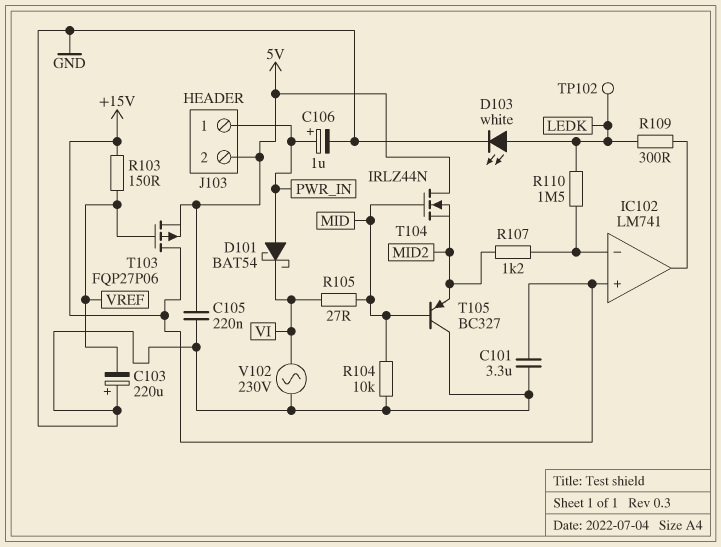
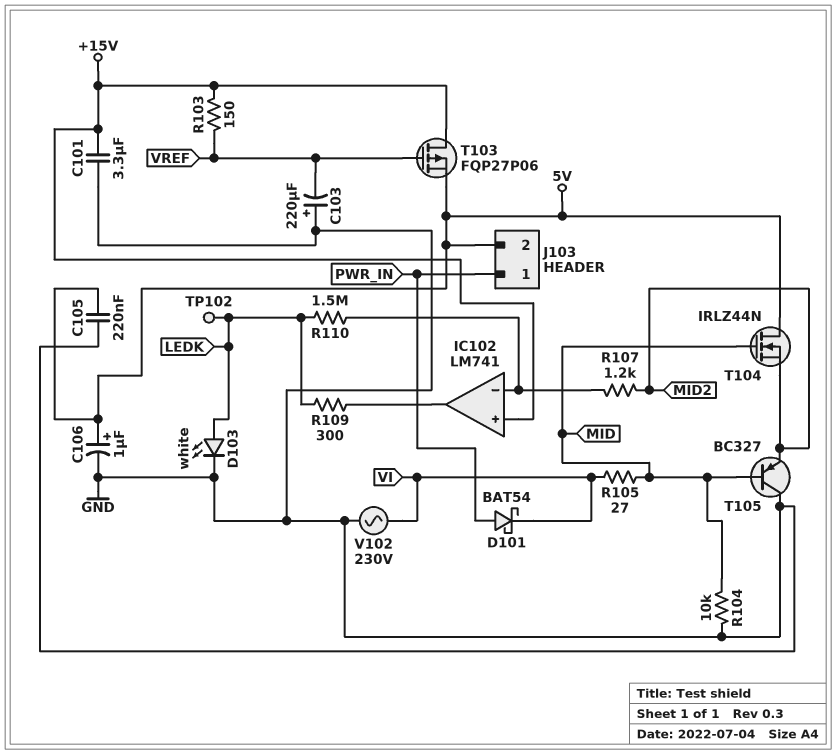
C106: 1uF (plus PWR_IN, minus GND) -> 1uF (plus 5V, minus GND)

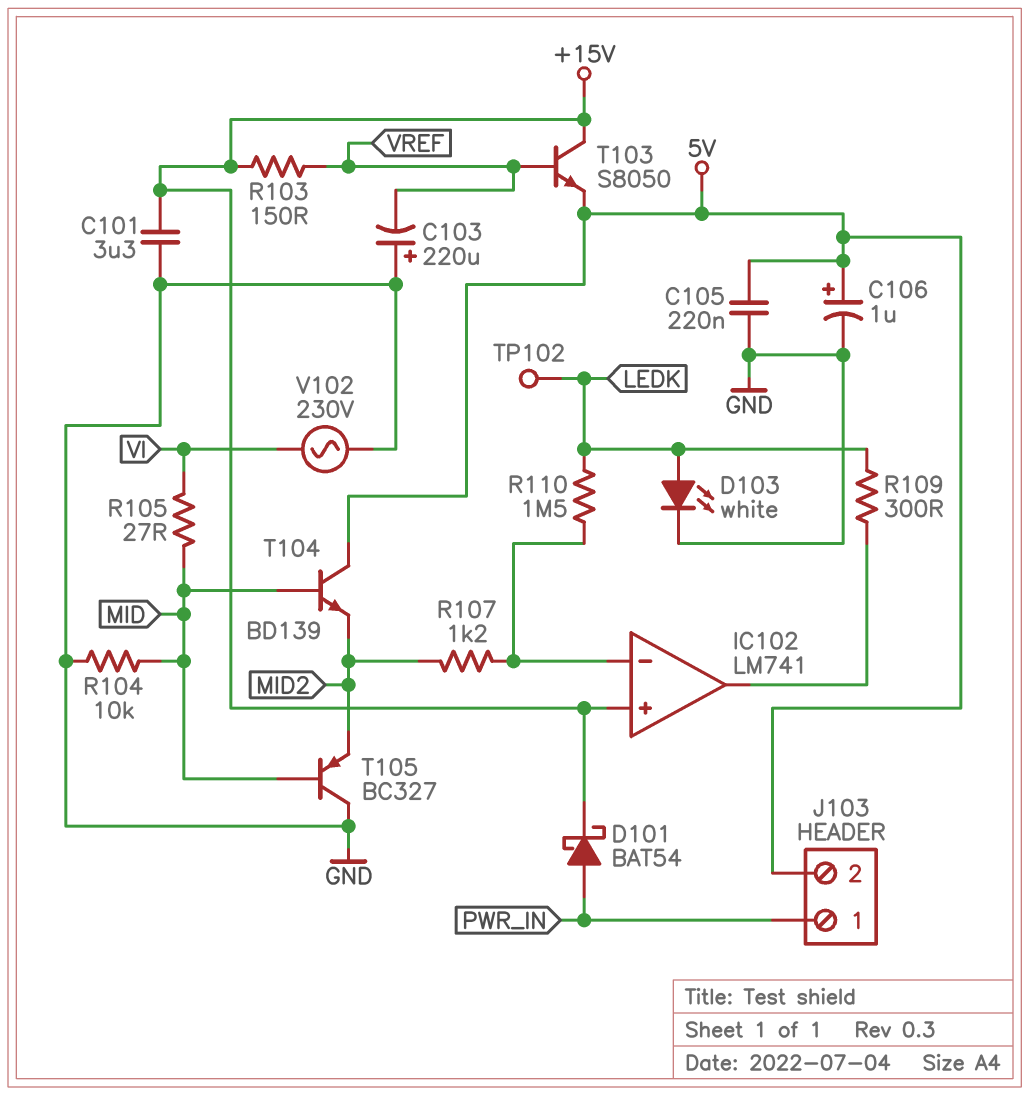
D101: schottky BAT54 (A PWR_IN, K VI) -> schottky BAT54 (A PWR_IN, K +15V)
T103: PMOS FQP27P06 (G VREF, D +15V, S 5V) -> NPN S8050 (B VREF, C +15V, E 5V)
T104: NMOS IRLZ44N (G MID, D 5V, S MID2) -> NPN BD139 (B MID, C 5V, E MID2)

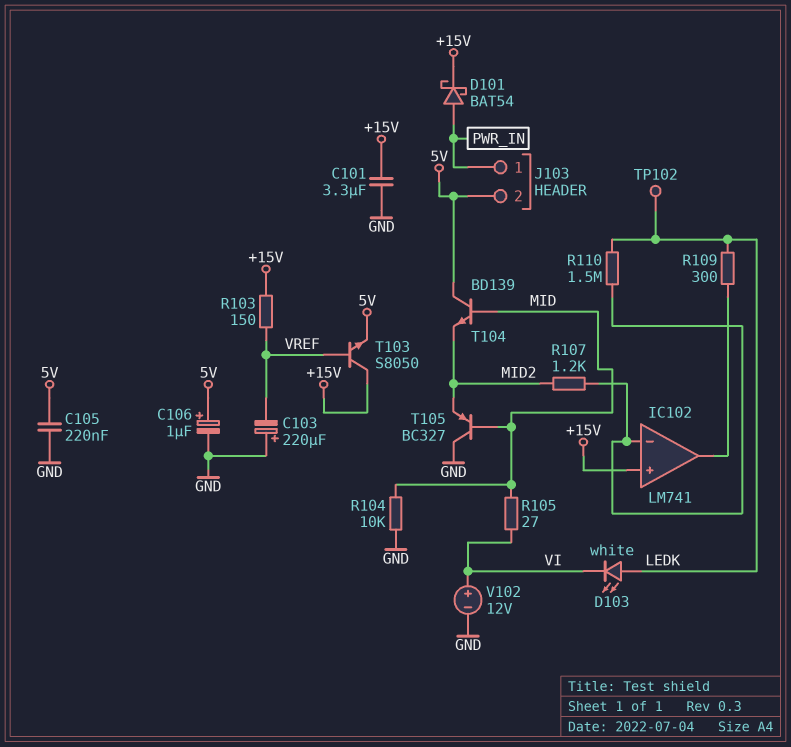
D103: LED white (A LEDK, K GND) -> LED white (A LEDK, K VI)
V102: AC 230V (GND, VI) -> 12V (plus VI, minus GND)

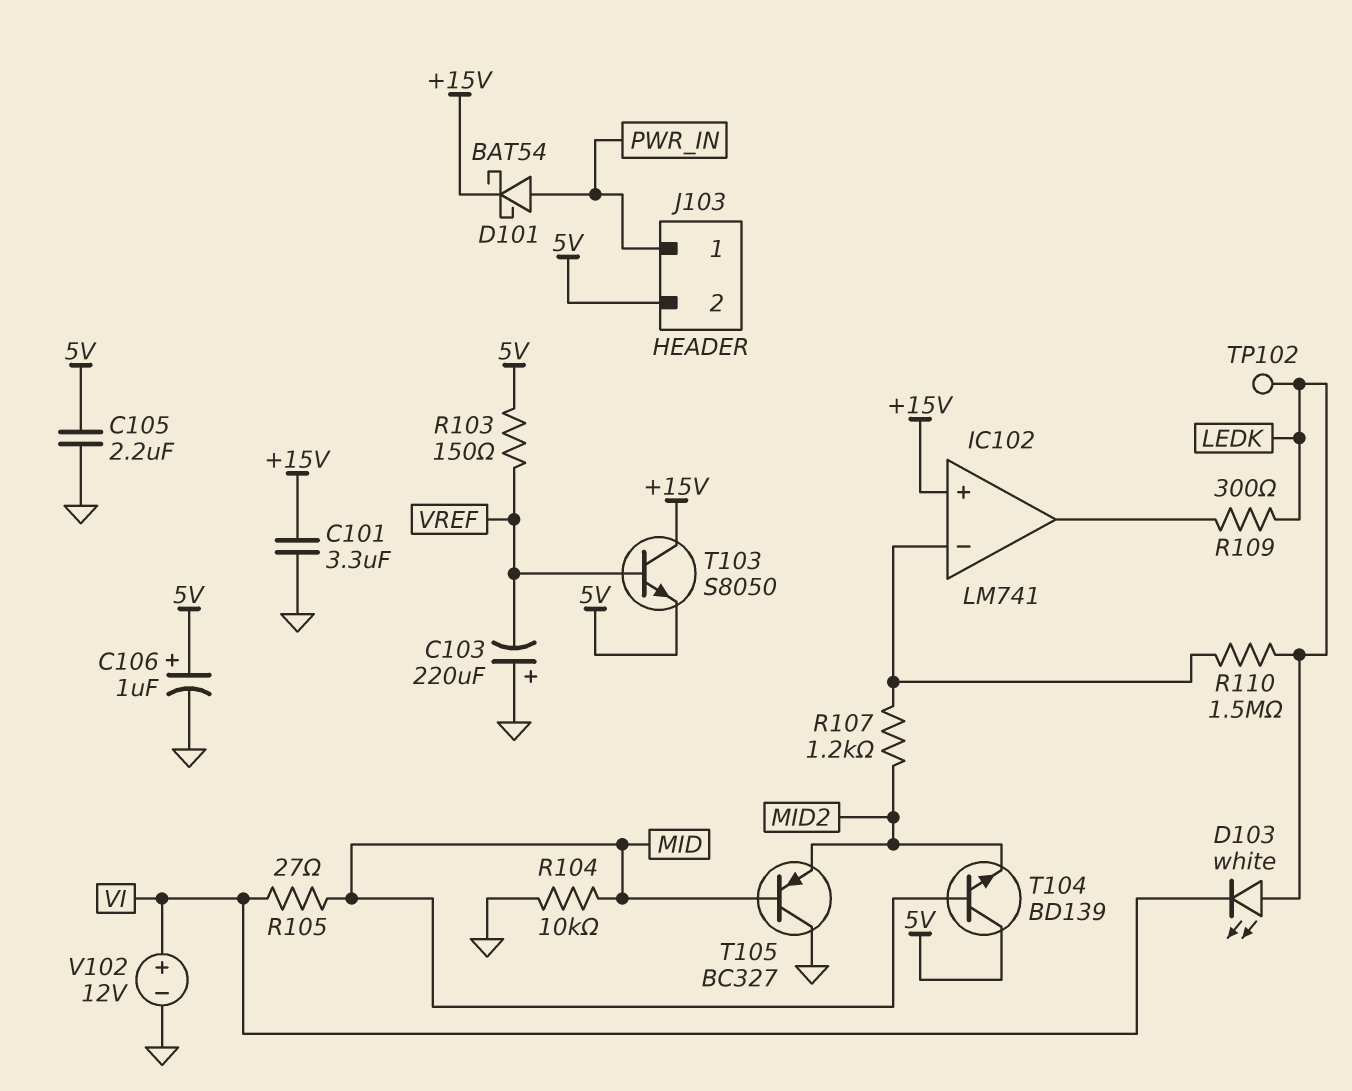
C105: 220nF (5V, GND) -> 2.2uF (5V, GND)
R103: 150 (+15V, VREF) -> 150 (5V, VREF)

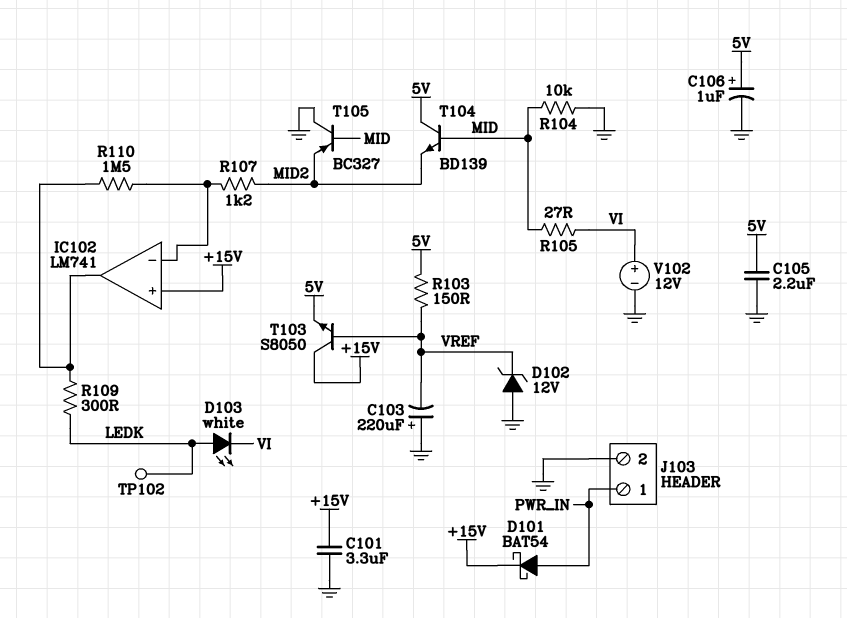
D102: none -> zener 12V (A GND, K VREF)
J103 pin 2: 5V -> GND
R110: 1.5M (IC102/in-, LEDK) -> 1.5M (IC102/in-, IC102/out)

